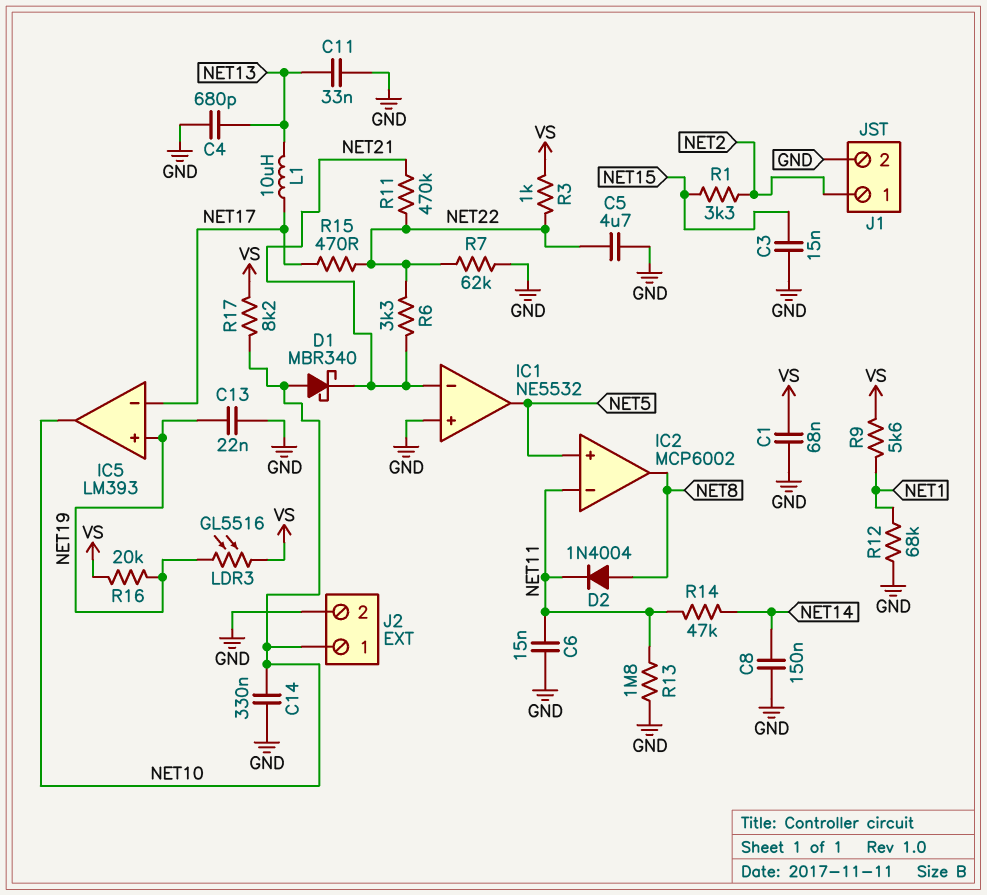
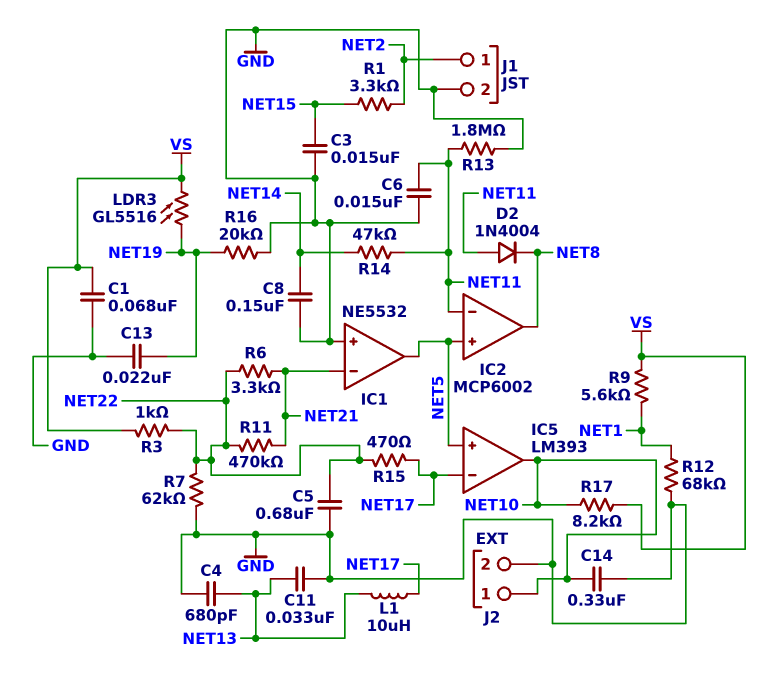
C5: 4.7uF (GND, NET22) -> 680nF (GND, NET22)
D1: schottky MBR340 (A NET10, K NET21) -> none
D2: diode 1N4004 (A NET8, K NET11) -> diode 1N4004 (A NET11, K NET8)
IC5 pin in+: NET19 -> NET5
R16: 20k (NET19, VS) -> 20k (GND, NET19)

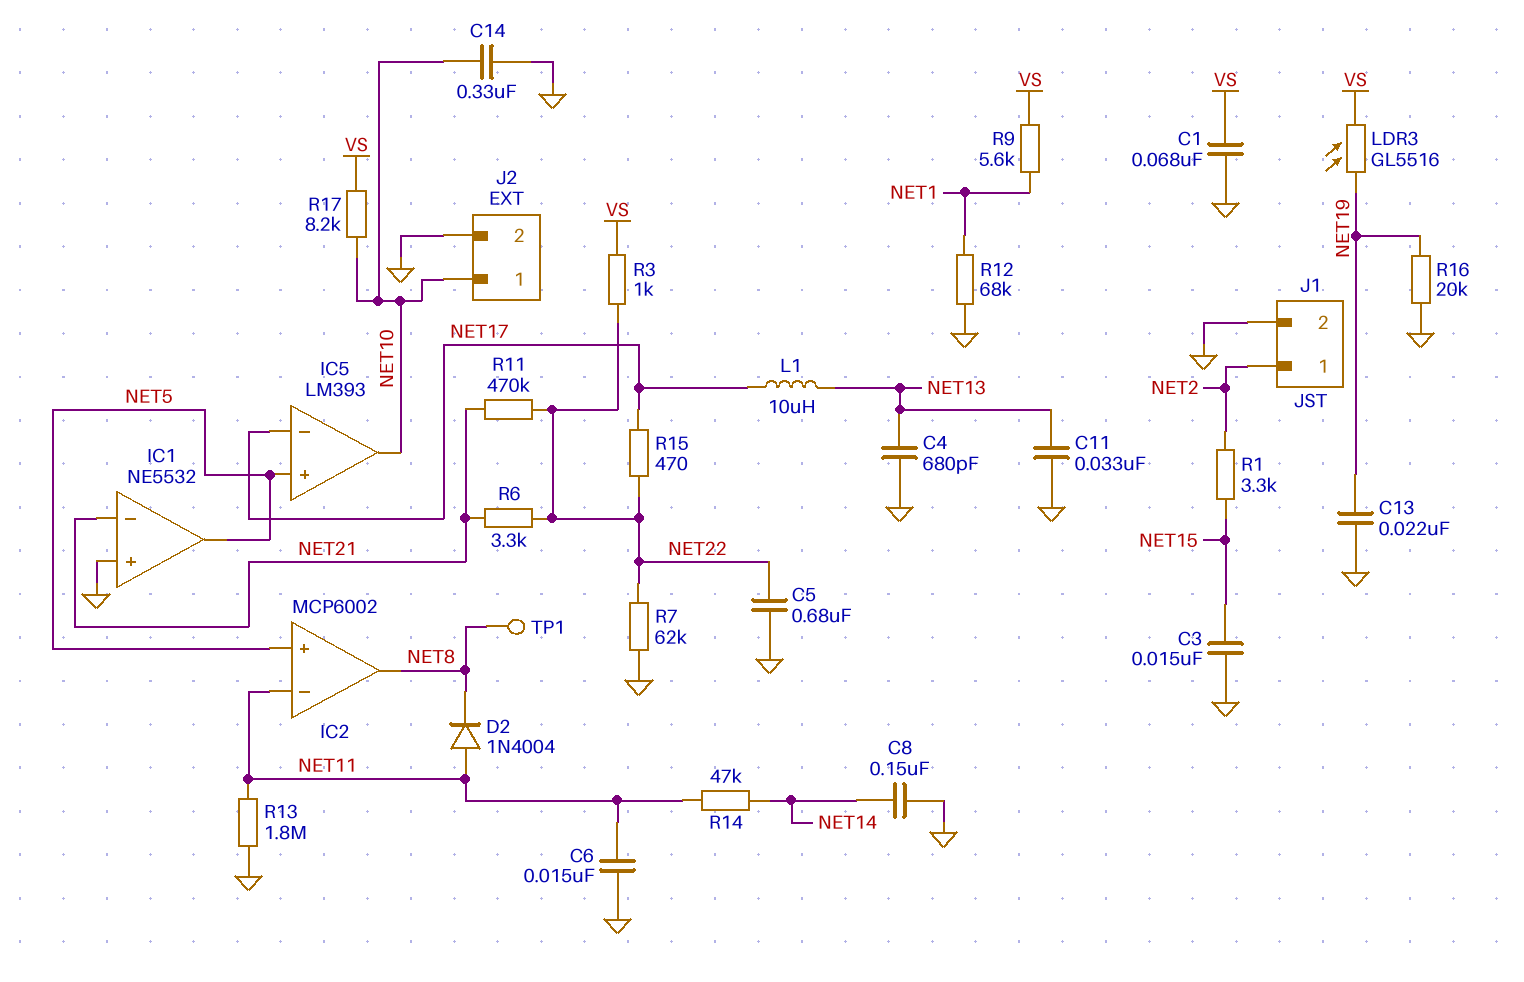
TP1: none -> test point (NET8)

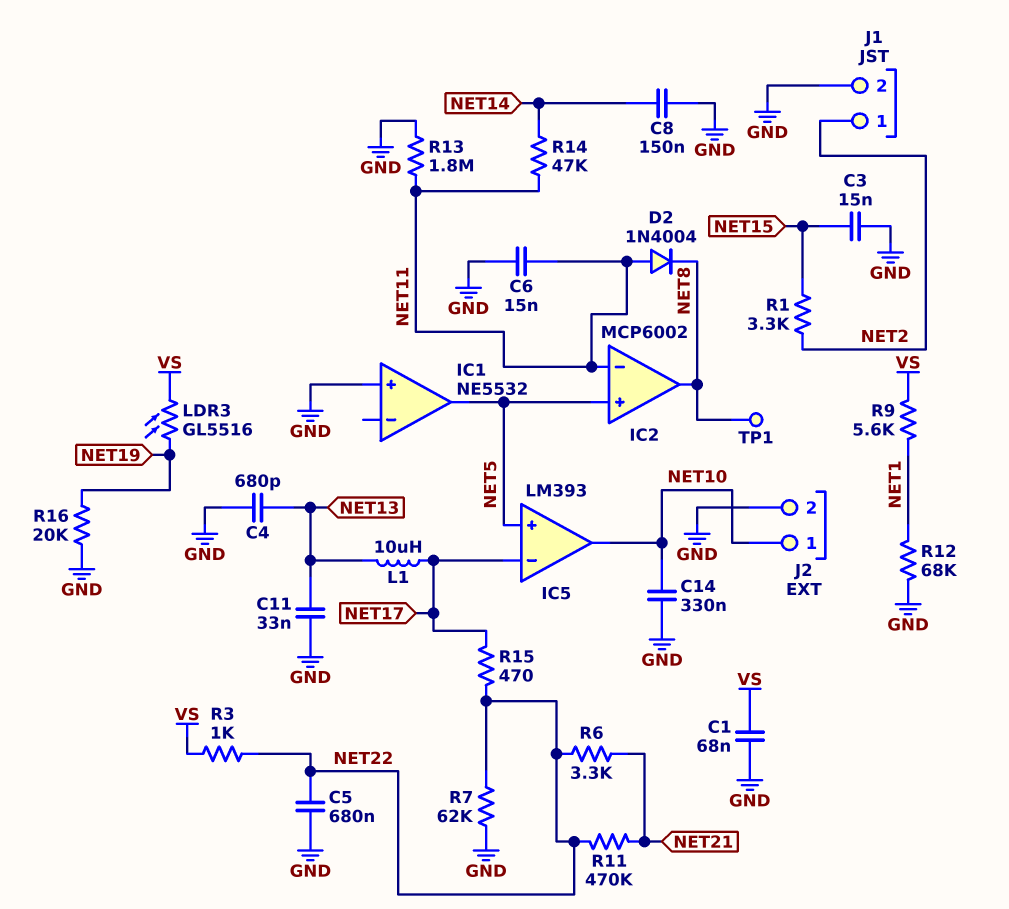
C13: 22nF (GND, NET19) -> none
IC1 pin in-: NET21 -> none
R17: 8.2k (NET10, VS) -> none

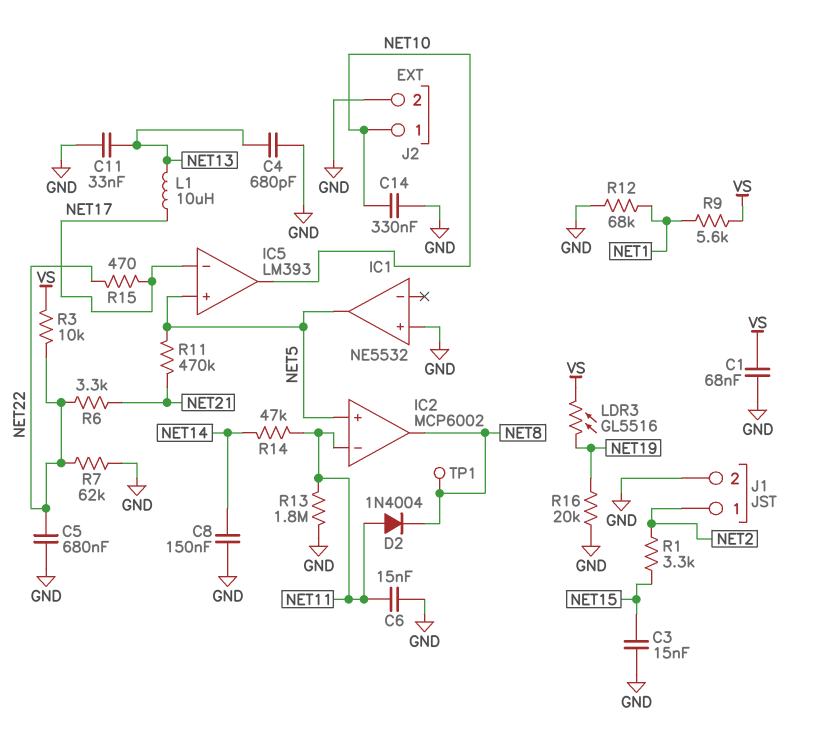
R3: 1k (NET22, VS) -> 10k (NET22, VS)
R11: 470k (NET21, NET22) -> 470k (NET5, NET21)

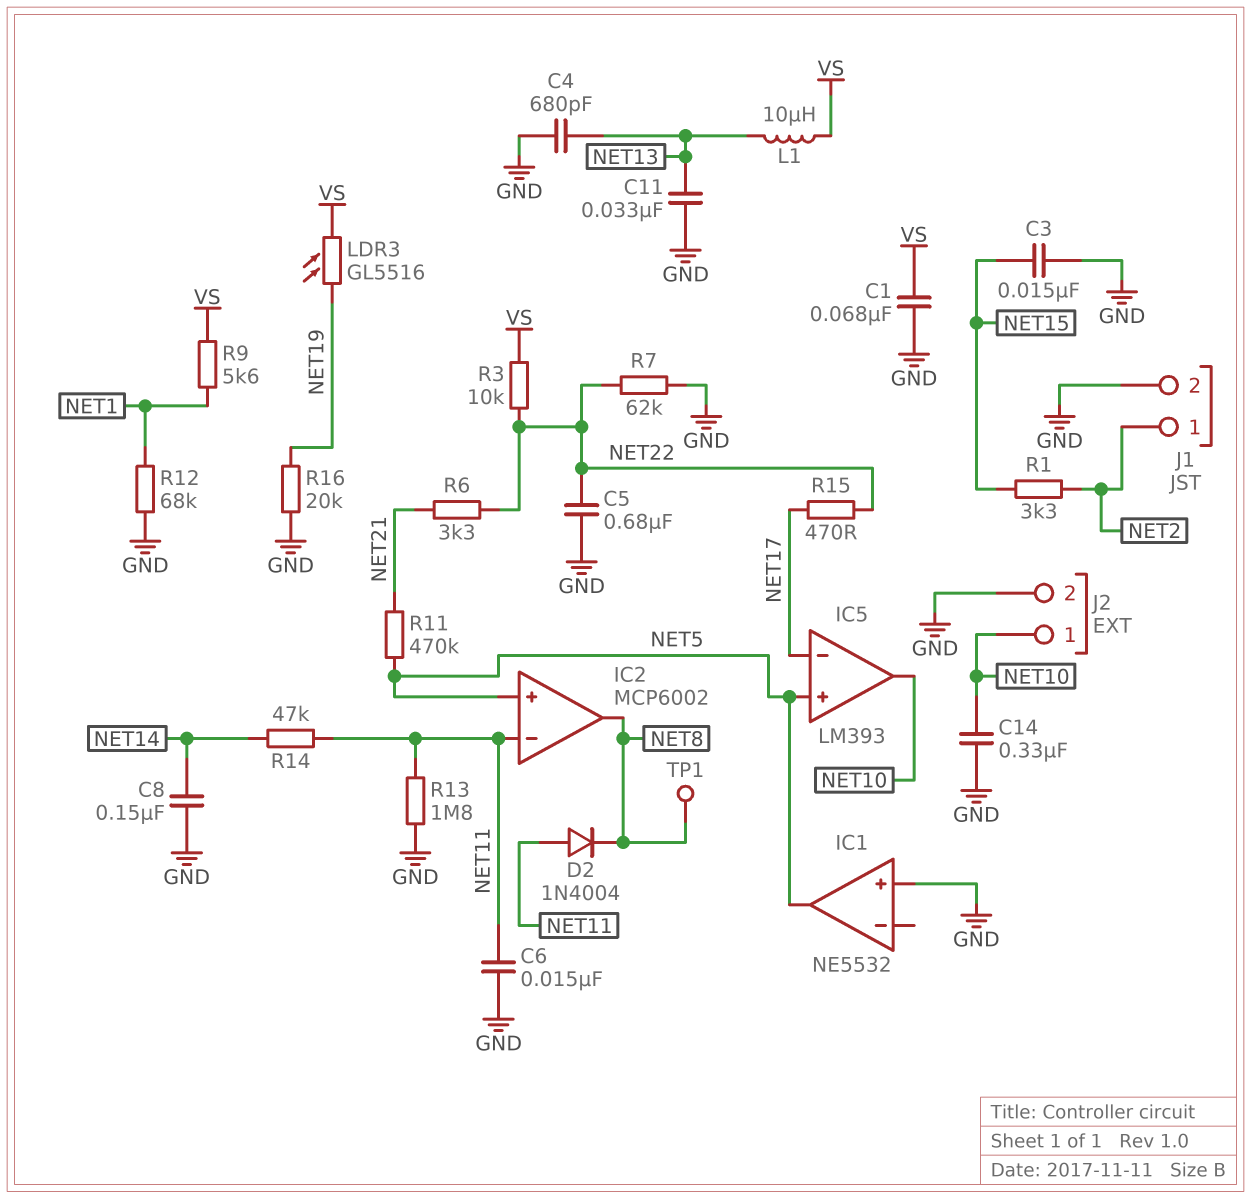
L1: 10uH (NET13, NET17) -> 10uH (NET13, VS)

